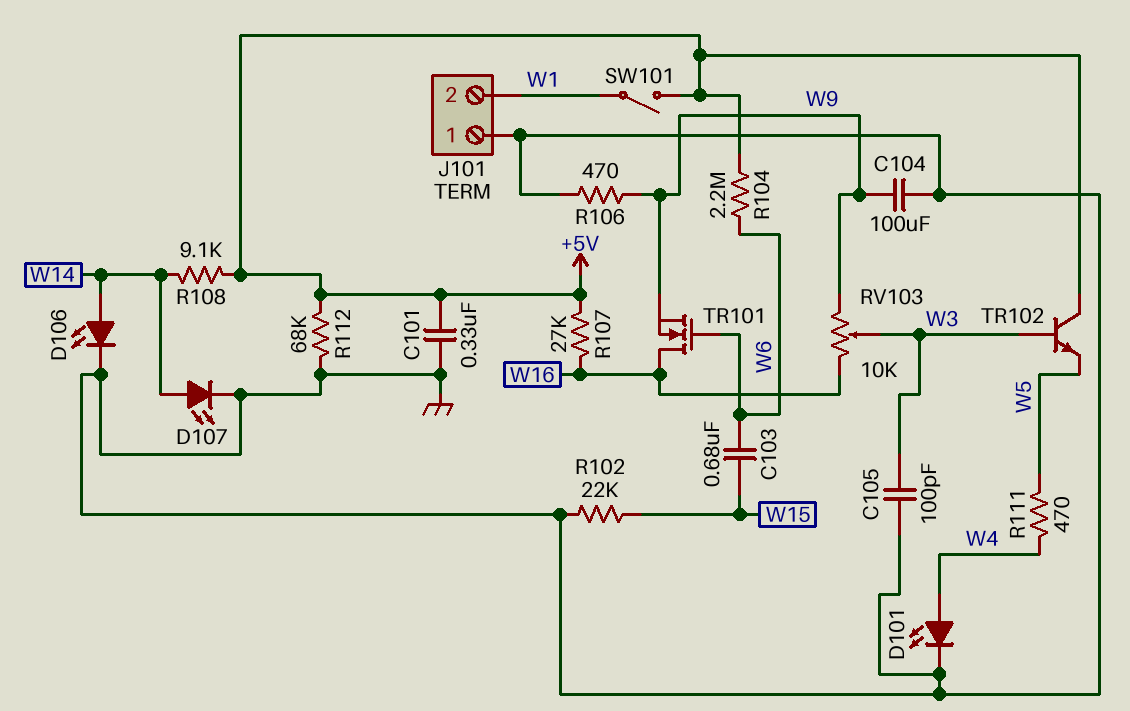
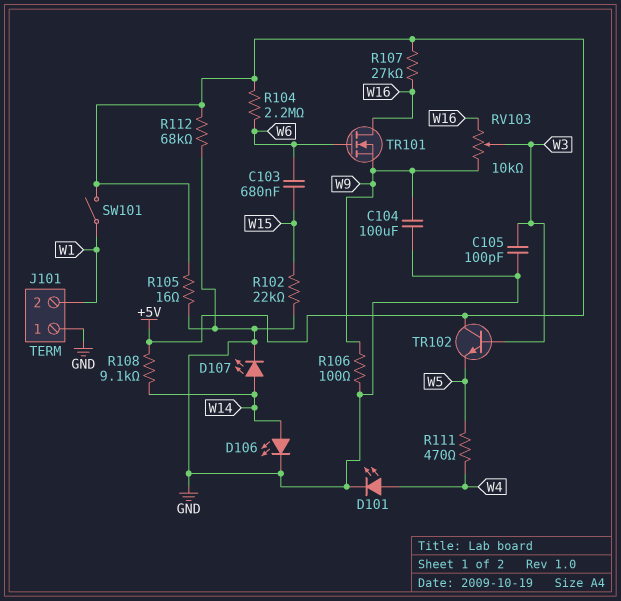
C101: 330nF (+5V, GND) -> none
R105: none -> 16 (+5V, GND)
R106: 470 (GND, W9) -> 100 (GND, W9)

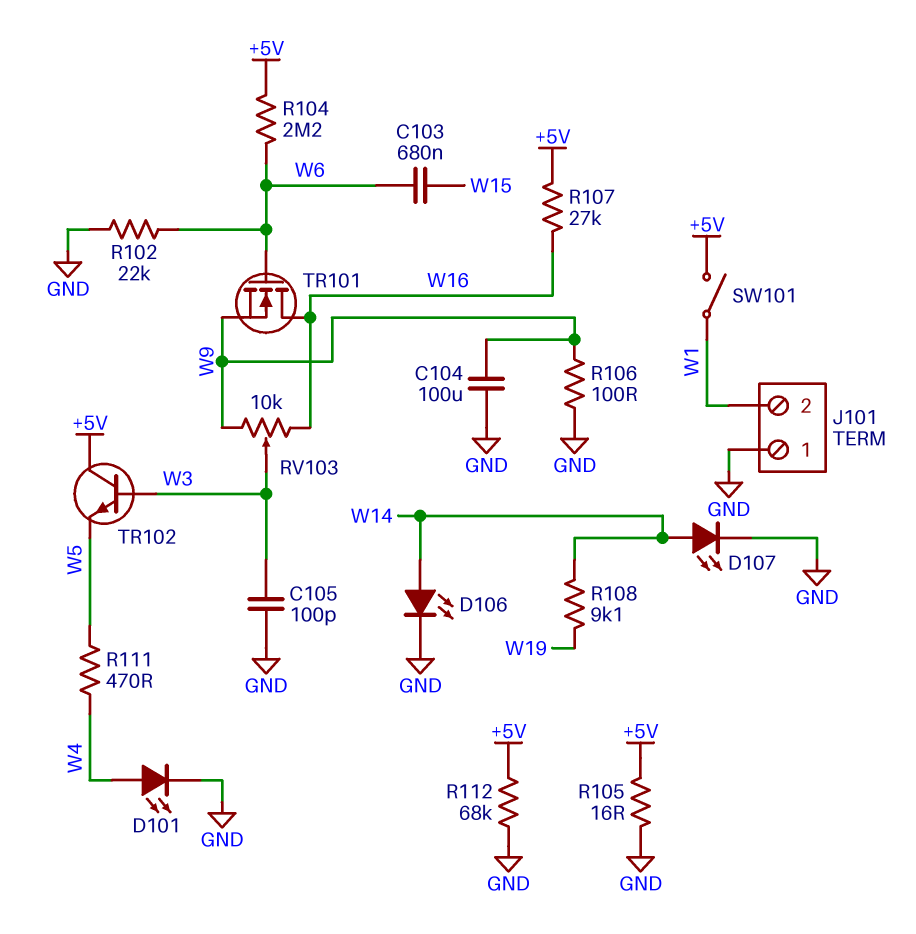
R102: 22k (GND, W15) -> 22k (GND, W6)
R108: 9.1k (+5V, W14) -> 9.1k (W14, W19)

